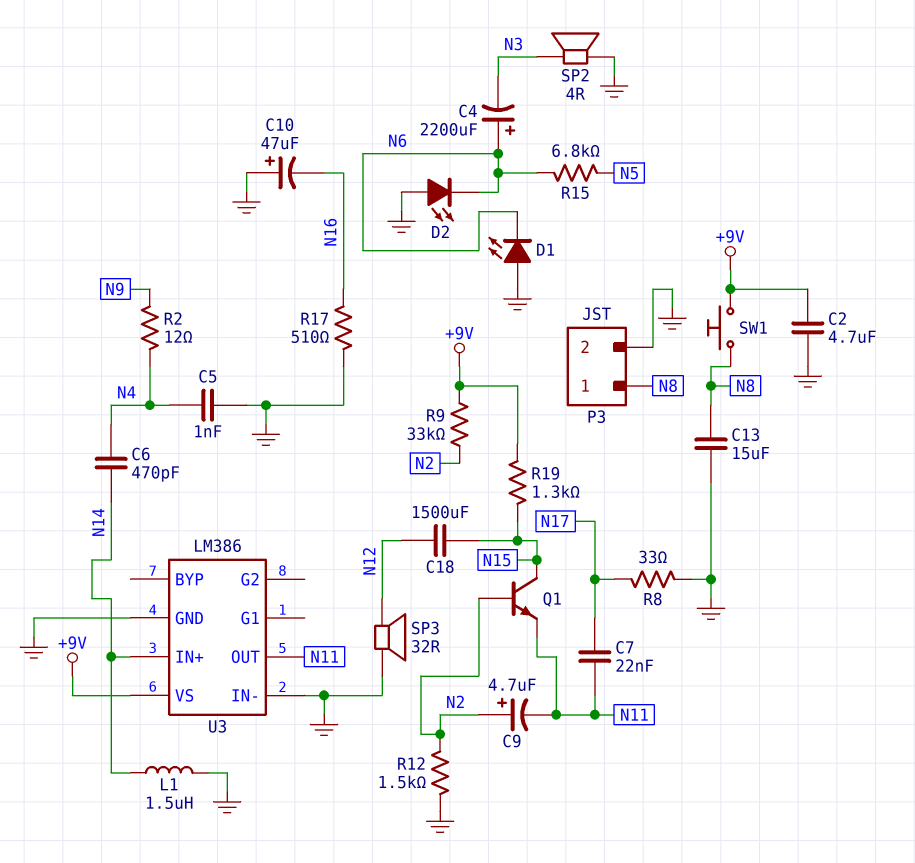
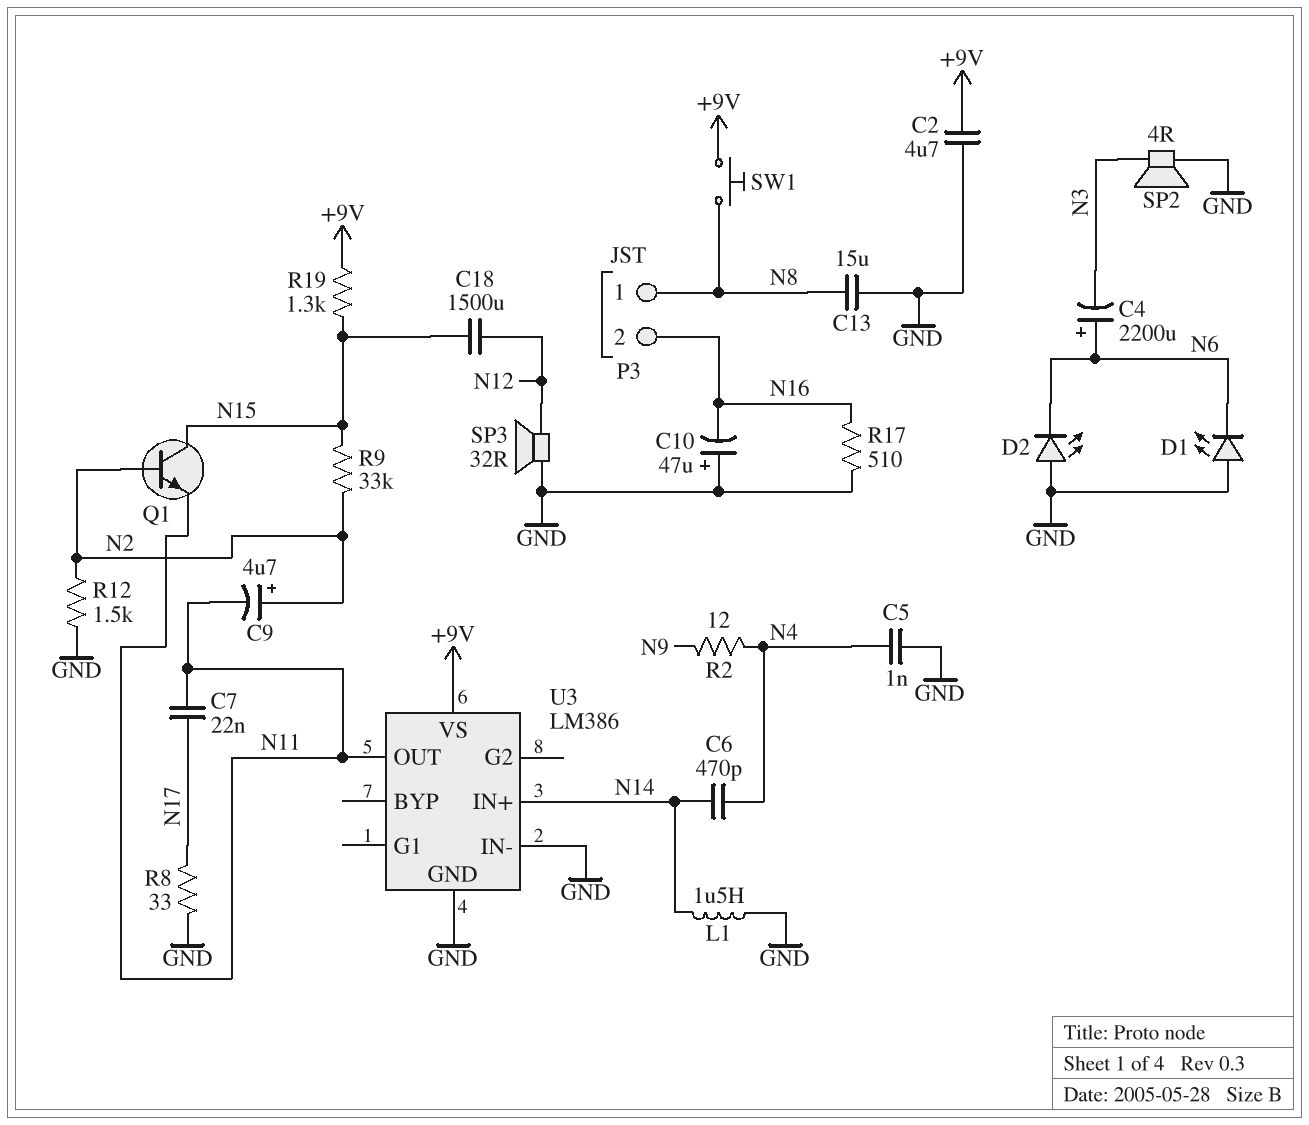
P3 pin 2: GND -> N16
R9: 33k (+9V, N2) -> 33k (N2, N15)
R15: 6.8k (N5, N6) -> none

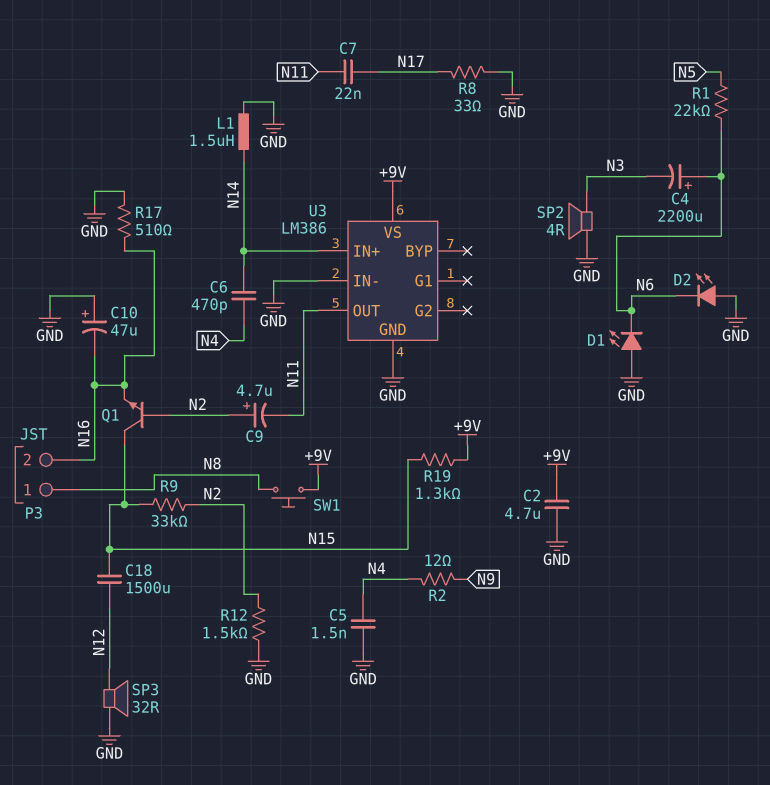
C5: 1nF (GND, N4) -> 1.5nF (GND, N4)
C13: 15uF (GND, N8) -> none
Q1: NPN (B N2, C N15, E N11) -> NPN (B N2, C N15, E N16)
R1: none -> 22k (N5, N6)

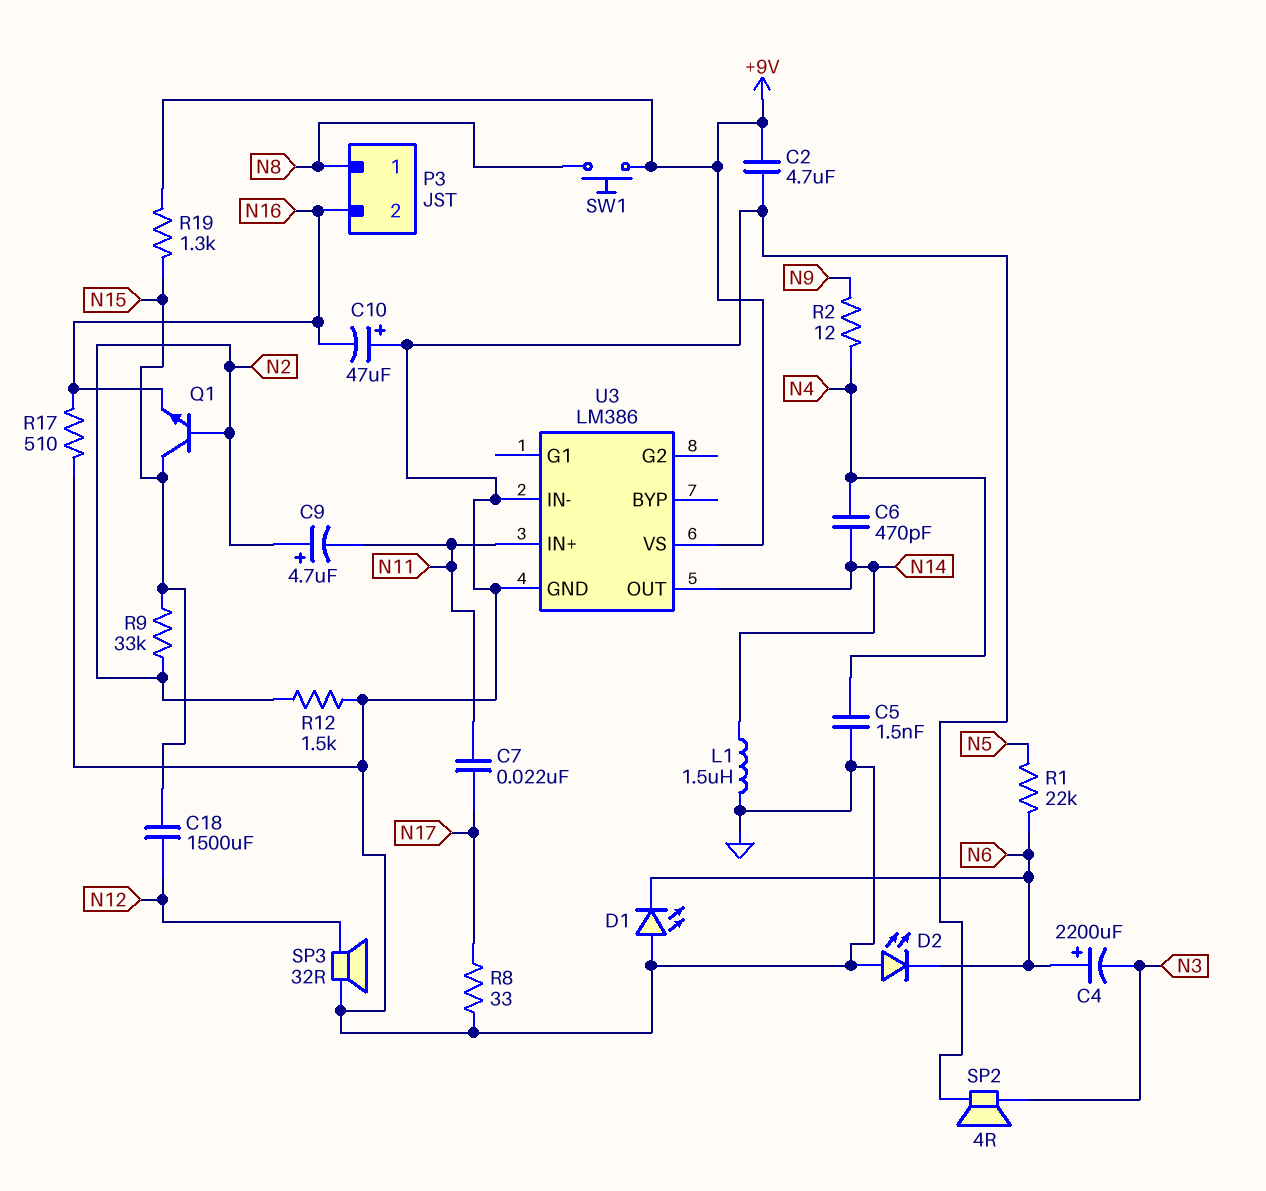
U3 pin IN+: N14 -> N11
U3 pin OUT: N11 -> N14

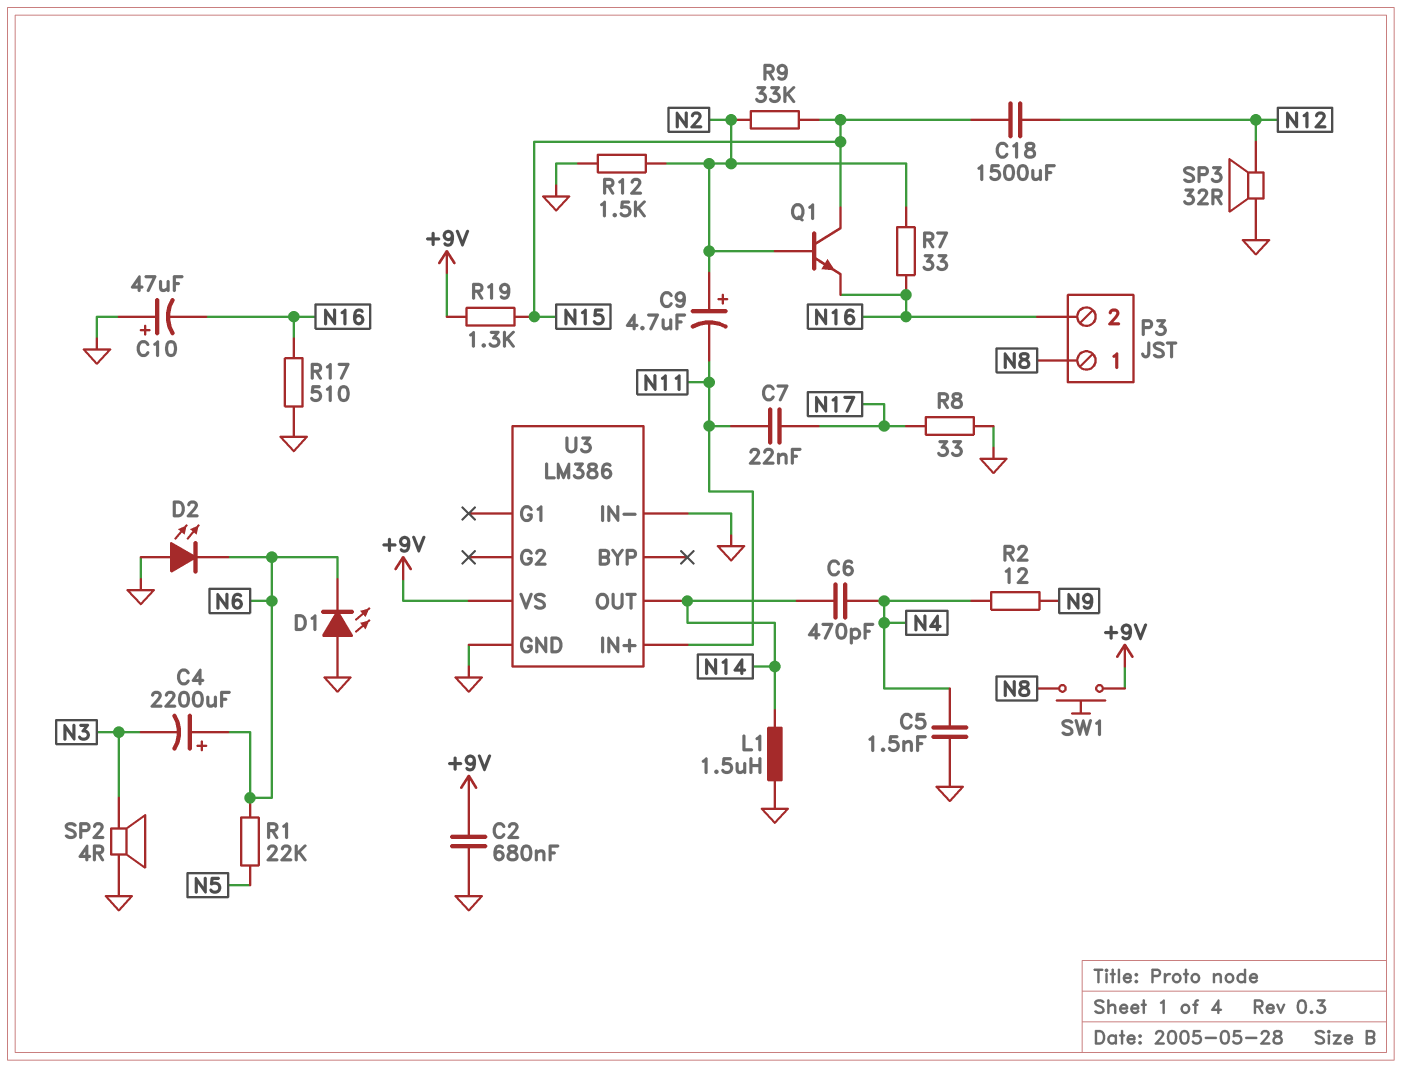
C2: 4.7uF (+9V, GND) -> 680nF (+9V, GND)
R7: none -> 33 (N2, N16)

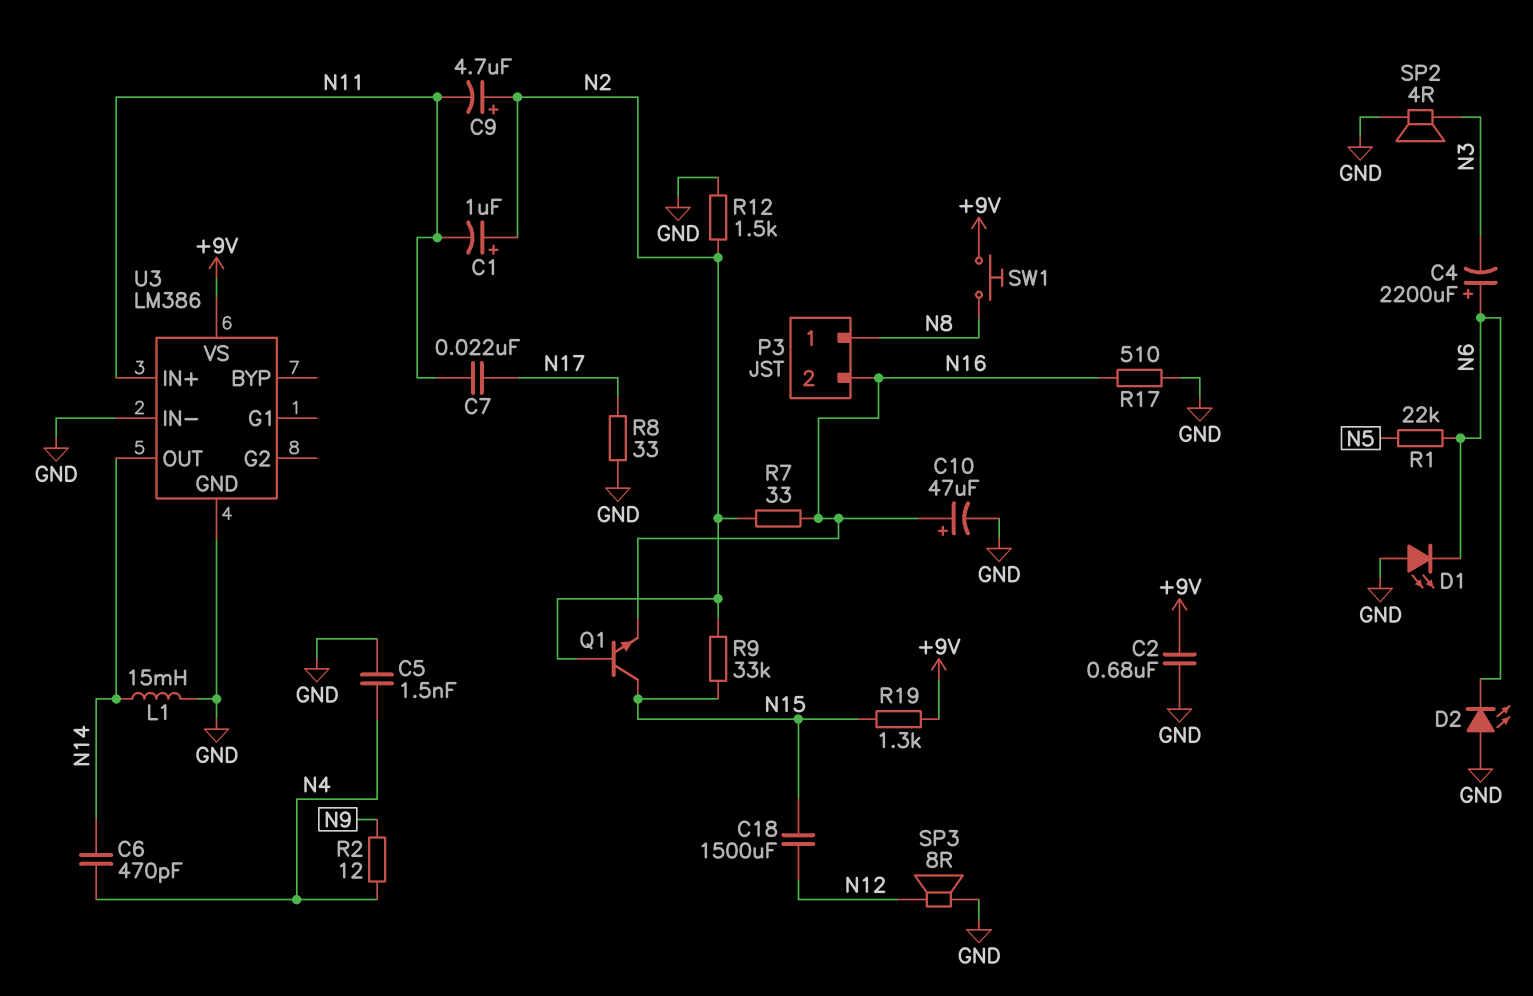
C1: none -> 1uF (plus N2, minus N11)
C10: 47uF (plus GND, minus N16) -> 47uF (plus N16, minus GND)
L1: 1.5uH (GND, N14) -> 15mH (GND, N14)
SP3: speaker 32R (GND, N12) -> speaker 8R (GND, N12)

